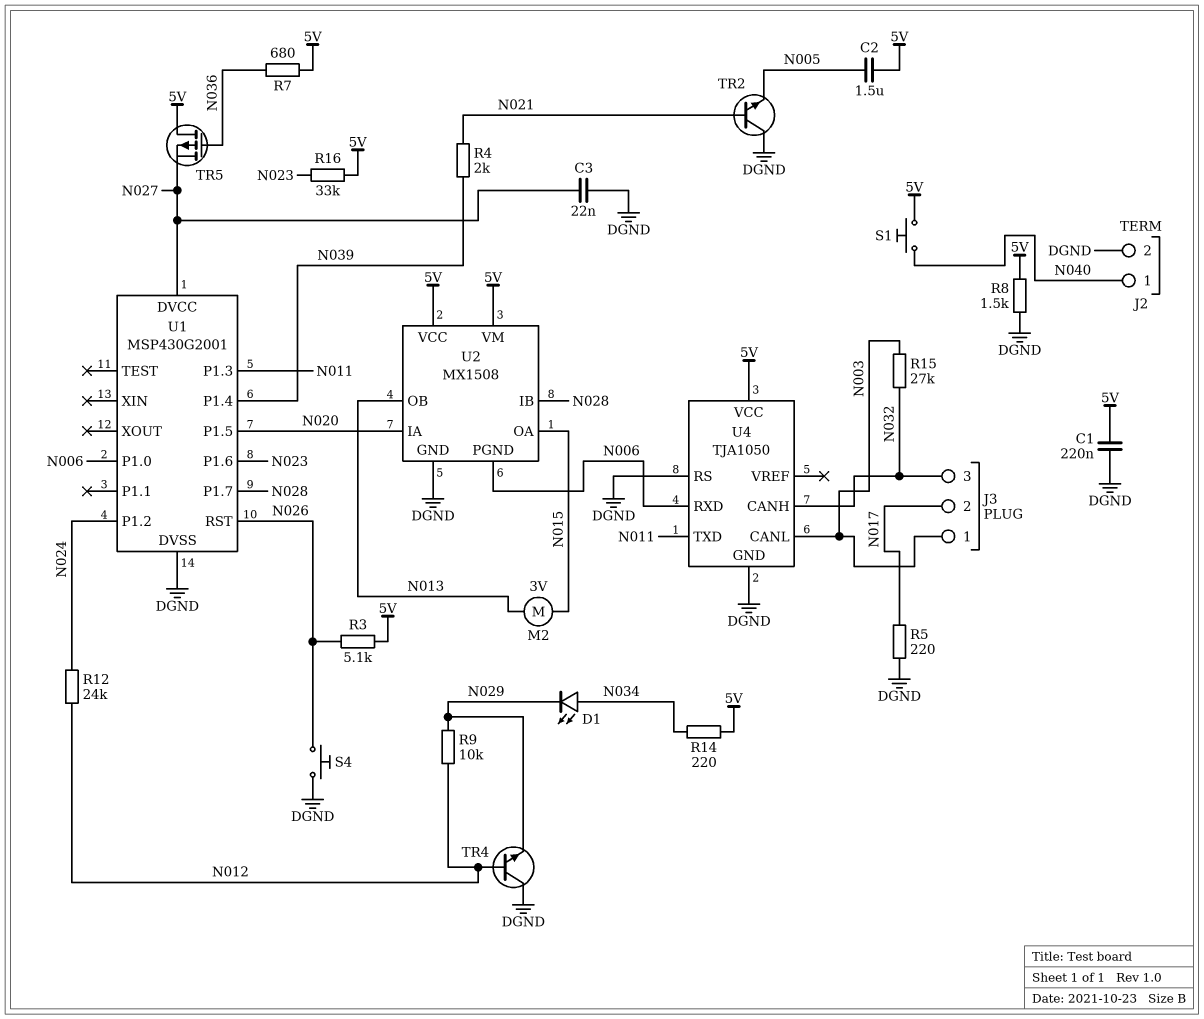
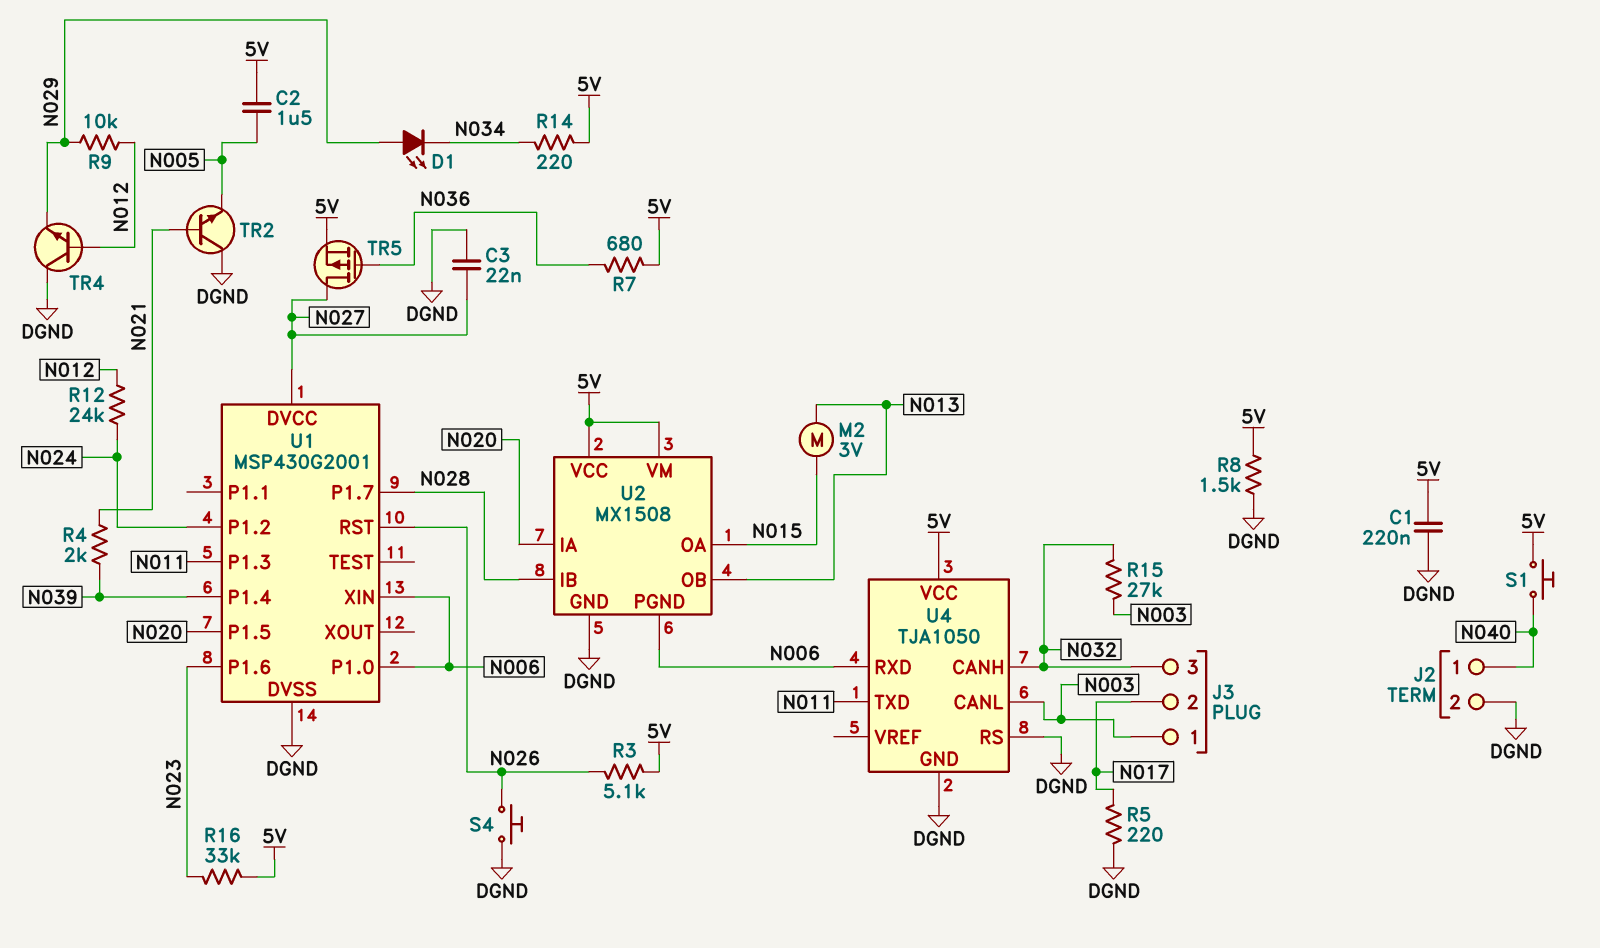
D1: LED (A N034, K N029) -> LED (A N029, K N034)
TR5: PMOS (G N036, D 5V, S N027) -> PMOS (G N036, D N027, S 5V)
U1 pin XIN: none -> N006

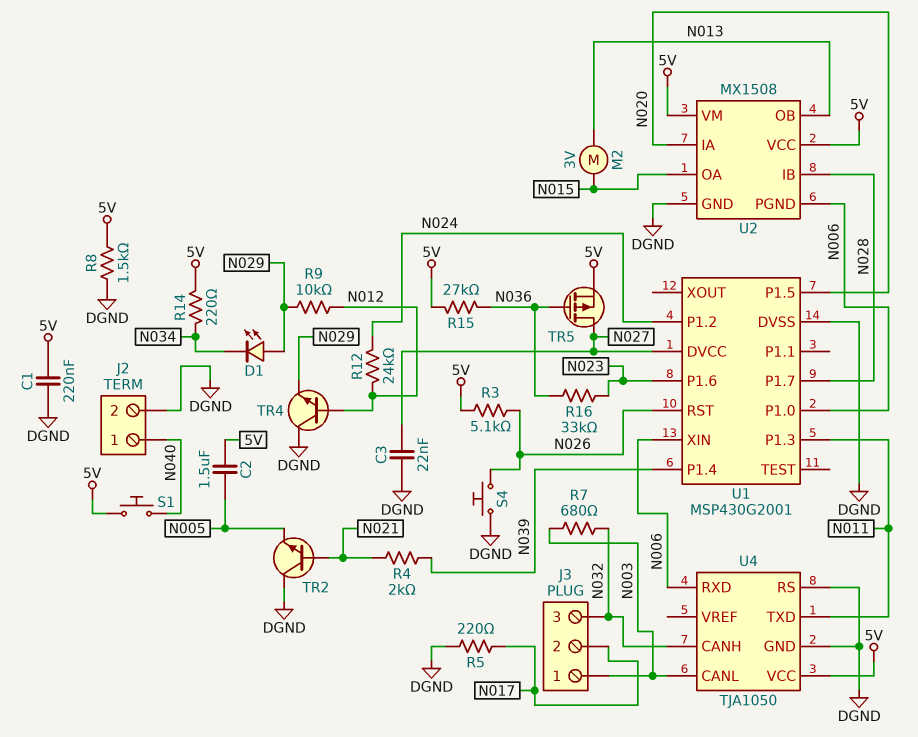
R7: 680 (5V, N036) -> 680 (N003, N032)
R15: 27k (N003, N032) -> 27k (5V, N036)
R16: 33k (5V, N023) -> 33k (N023, N036)

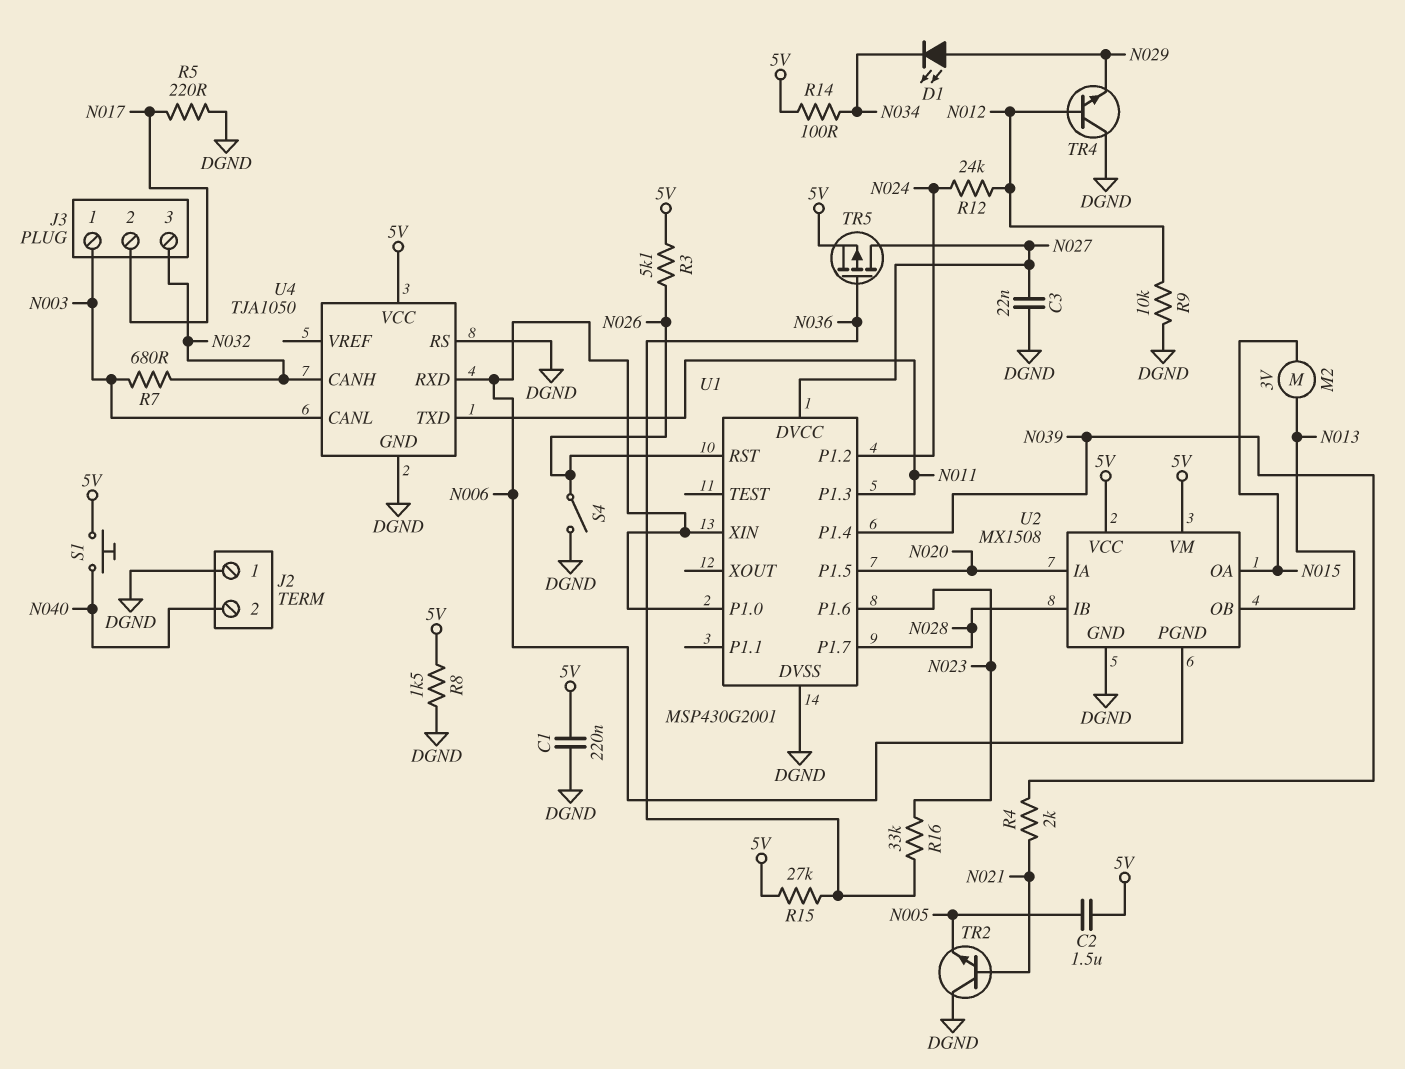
J2 pin 1: N040 -> DGND
J2 pin 2: DGND -> N040
R9: 10k (N012, N029) -> 10k (DGND, N012)
R14: 220 (5V, N034) -> 100 (5V, N034)
S4: button (DGND, N026) -> switch (DGND, N026)

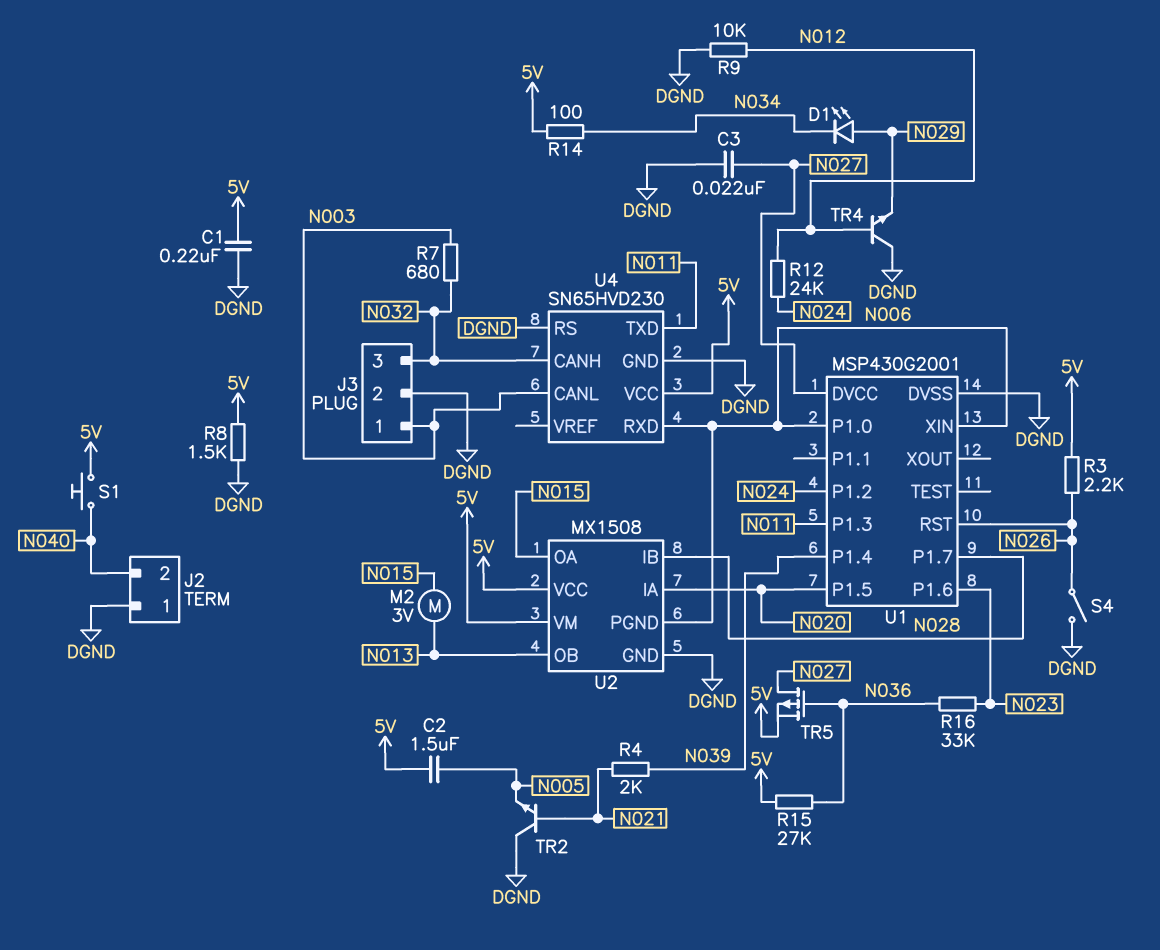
J3 pin 2: N017 -> DGND
R3: 5.1k (5V, N026) -> 2.2k (5V, N026)
R5: 220 (DGND, N017) -> none
U4: TJA1050 -> SN65HVD230

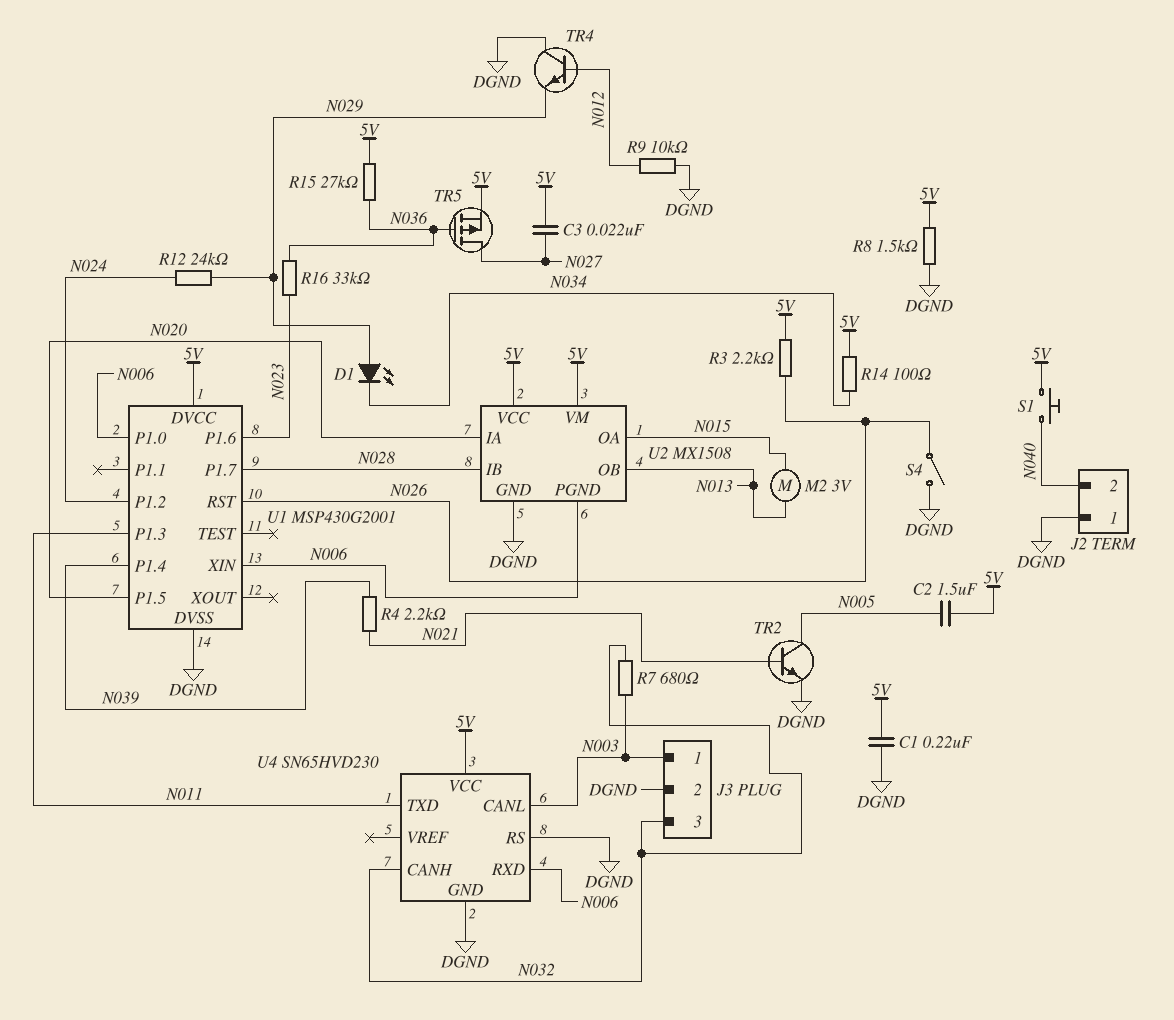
C3: 22nF (DGND, N027) -> 22nF (5V, N027)
R4: 2k (N021, N039) -> 2.2k (N021, N039)
R12: 24k (N012, N024) -> 24k (N024, N029)
TR2: NPN (B N021, C DGND, E N005) -> NPN (B N021, C N005, E DGND)
U1 pin DVCC: N027 -> 5V

